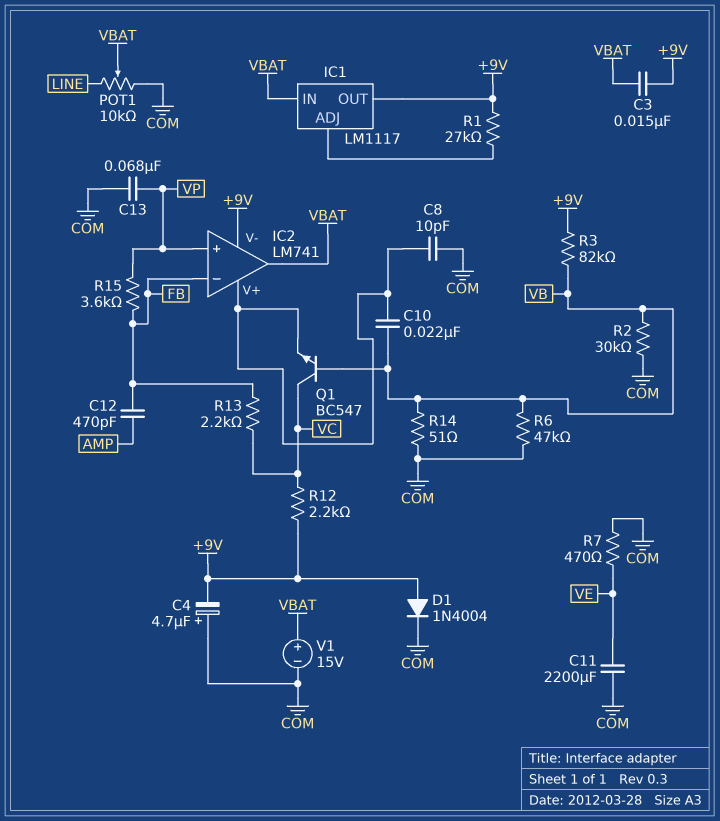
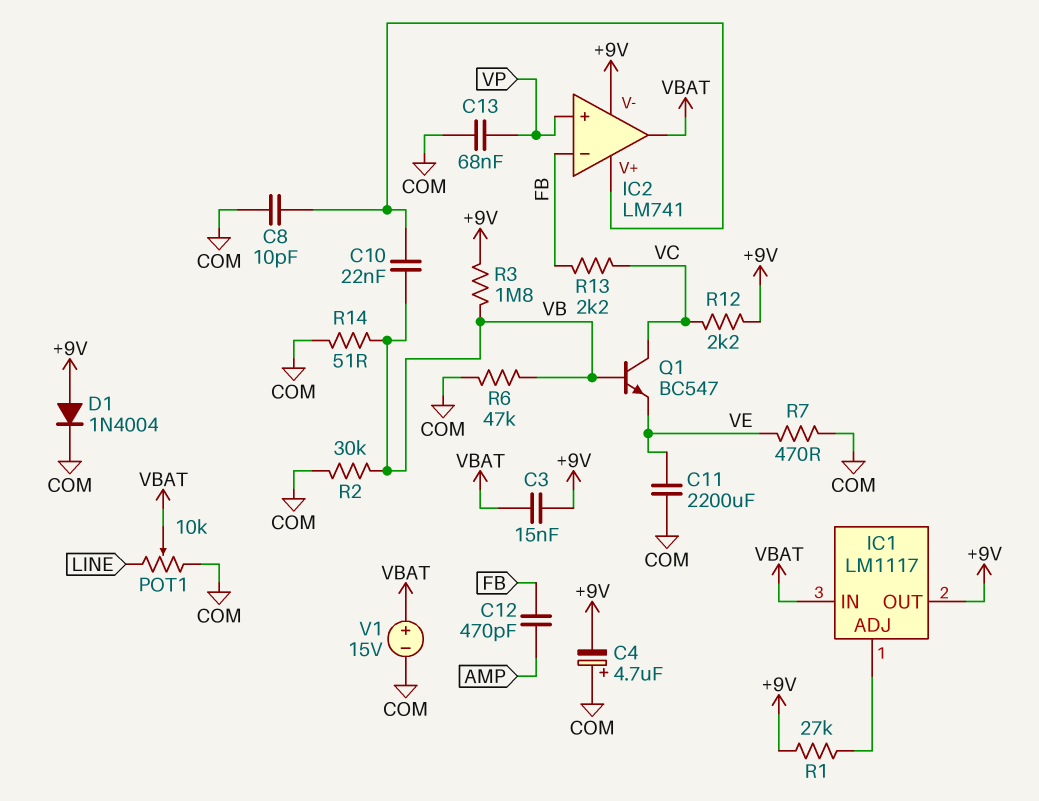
Q1: NPN BC547 (B VB, C VC, E IC2/V+) -> NPN BC547 (B VB, C VC, E VE)
R3: 82k (+9V, VB) -> 1.8M (+9V, VB)
R15: 3.6k (FB, VP) -> none

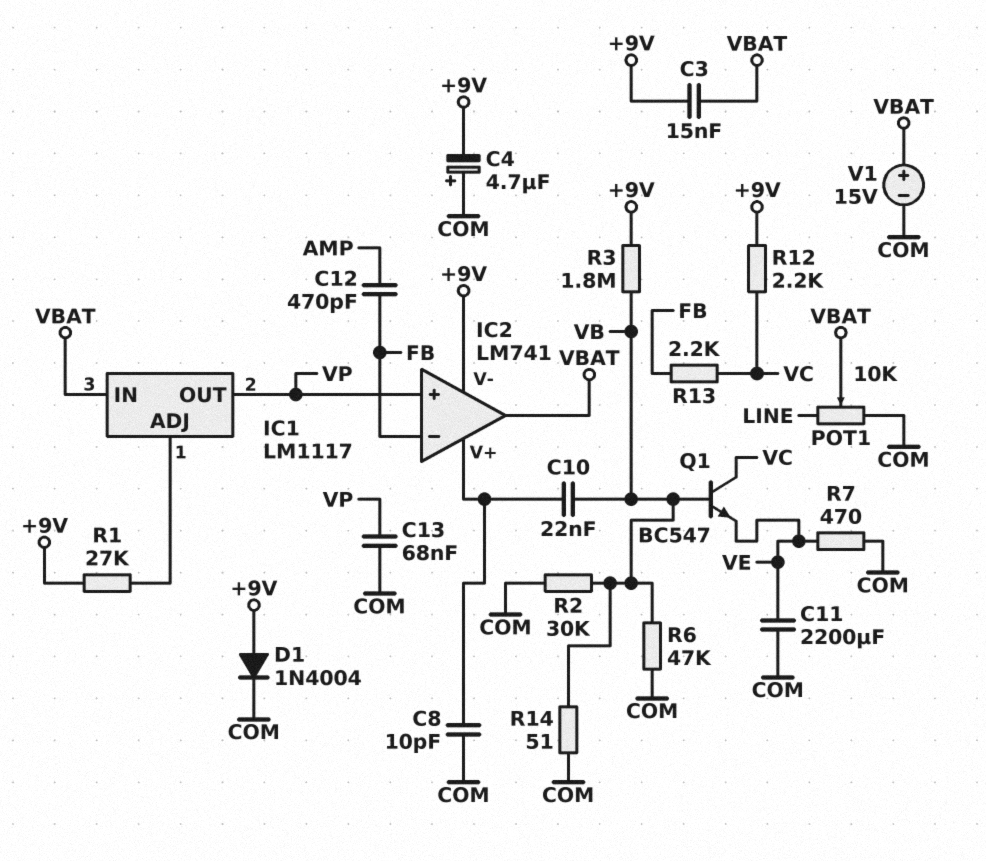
IC1 pin OUT: +9V -> VP

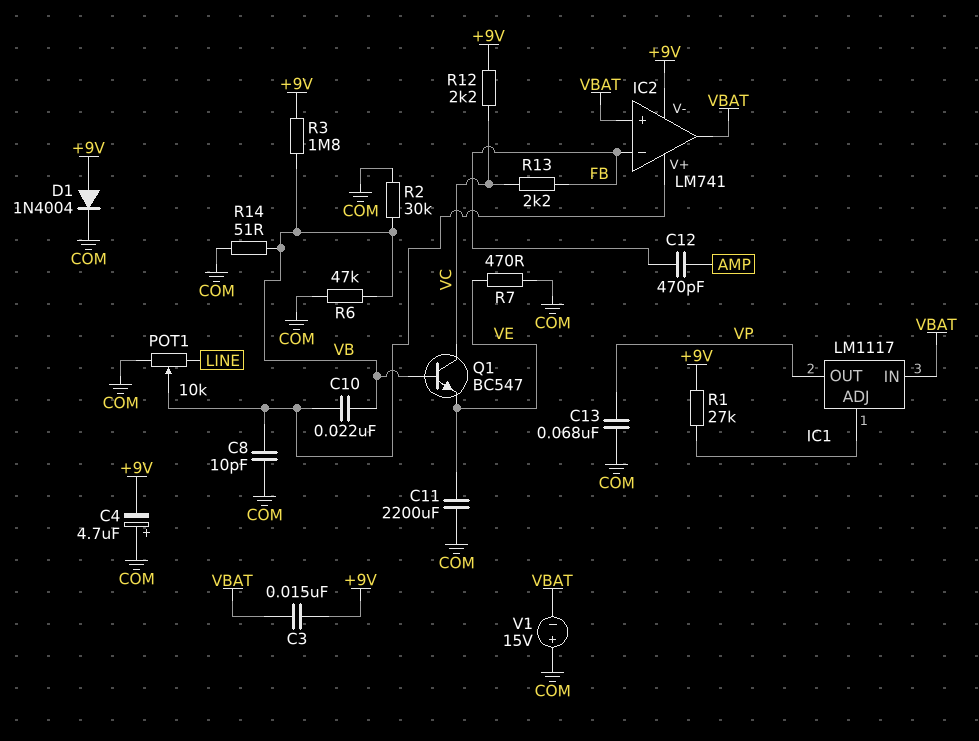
IC2 pin in+: VP -> VBAT
POT1: 10k (COM, LINE, wiper VBAT) -> 10k (COM, LINE, wiper IC2/V+)
V1: 15V (plus VBAT, minus COM) -> 15V (plus COM, minus VBAT)

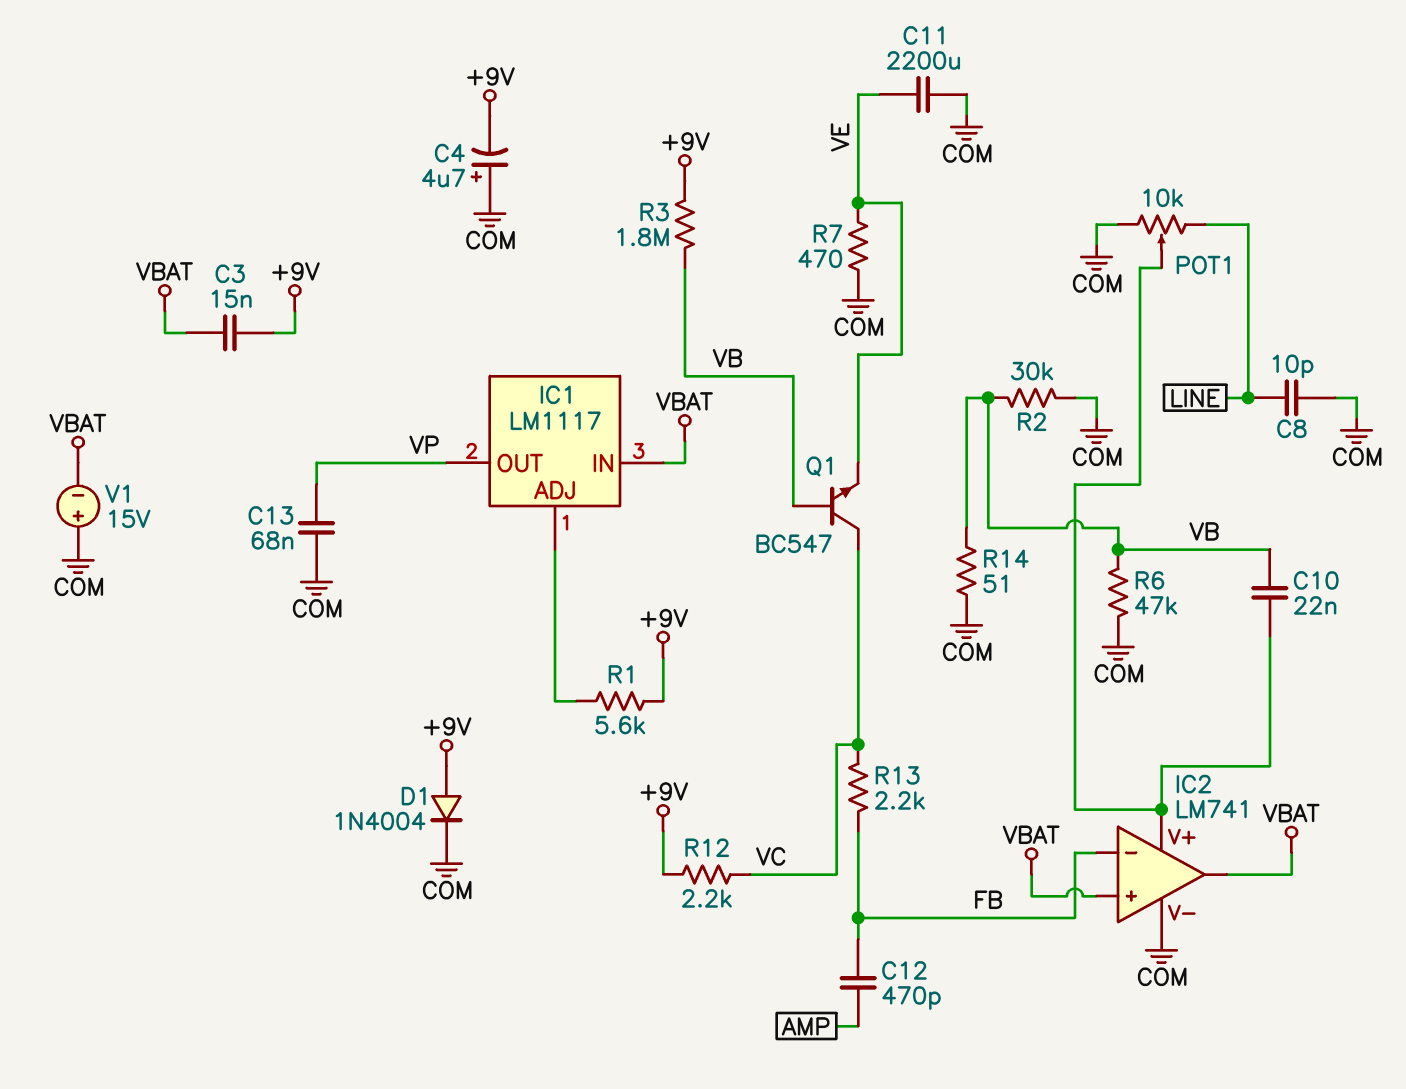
C8: 10pF (COM, IC2/V+) -> 10pF (COM, LINE)
IC2 pin V-: +9V -> COM
R1: 27k (+9V, IC1/ADJ) -> 5.6k (+9V, IC1/ADJ)

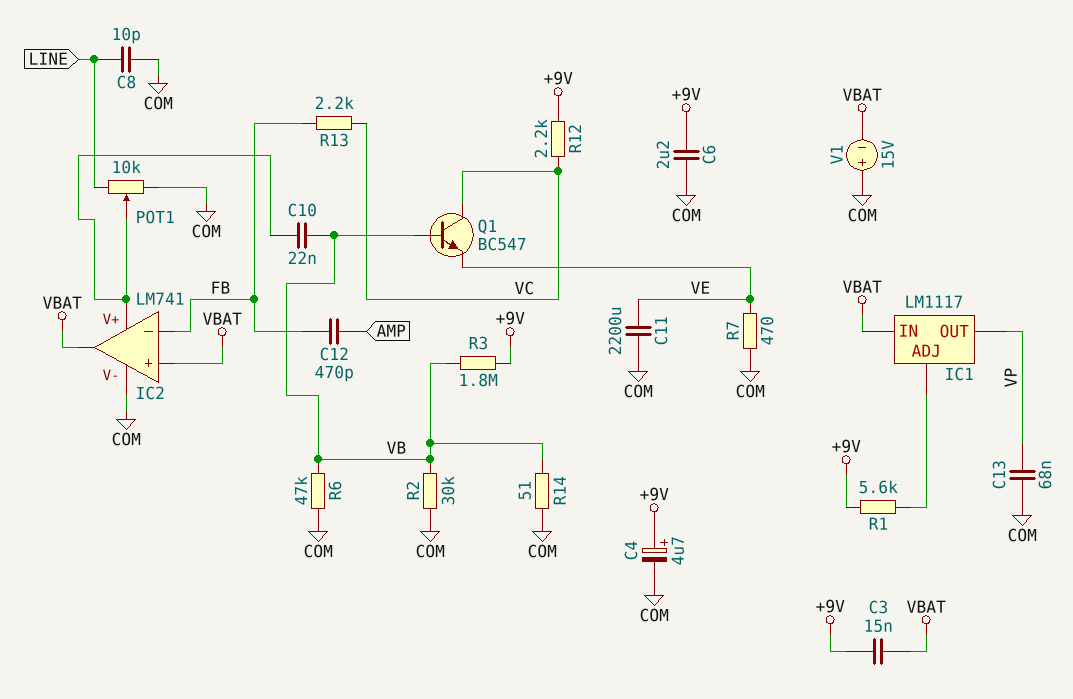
C4: 4.7uF (plus COM, minus +9V) -> 4.7uF (plus +9V, minus COM)
C6: none -> 2.2uF (+9V, COM)
D1: diode 1N4004 (A +9V, K COM) -> none

